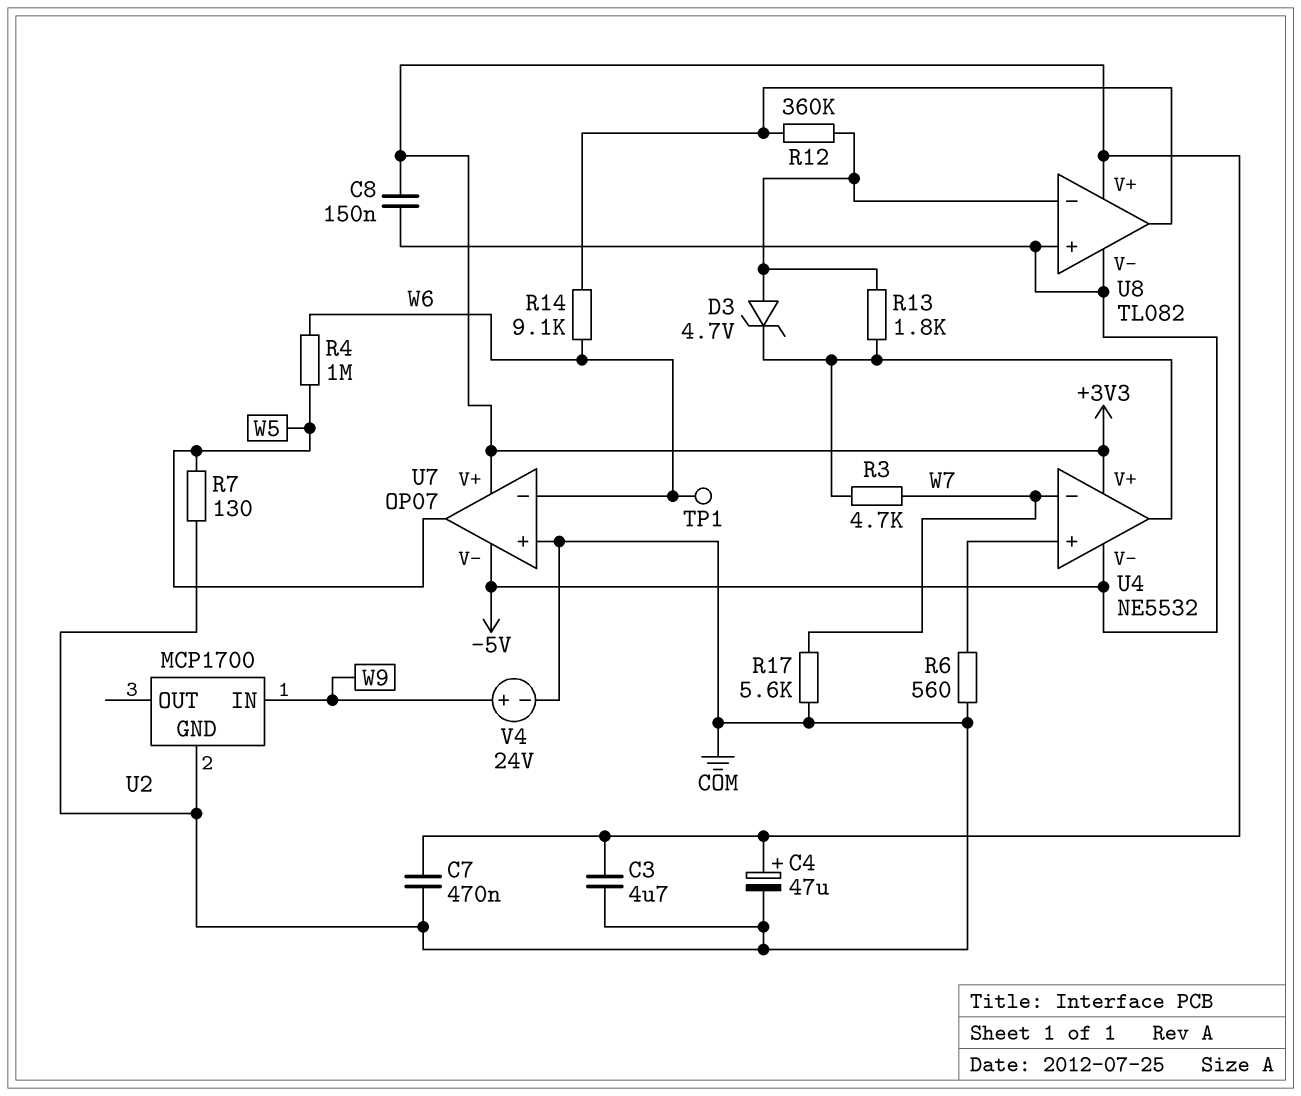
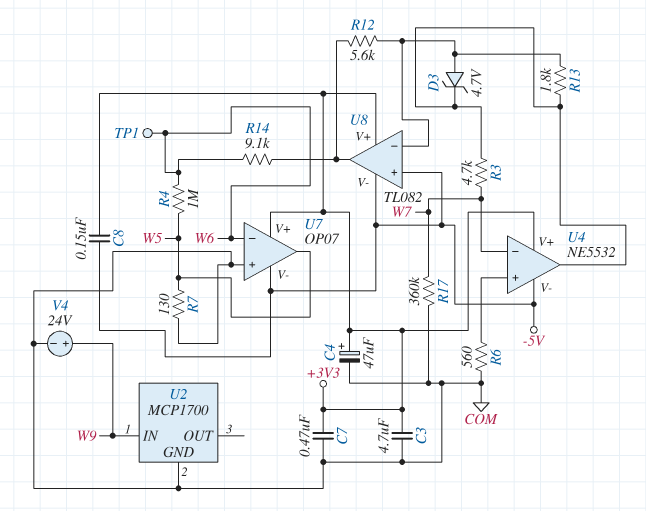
R12: 360k (U8/in-, U8/out) -> 5.6k (U8/in-, U8/out)
R17: 5.6k (COM, W7) -> 360k (COM, W7)

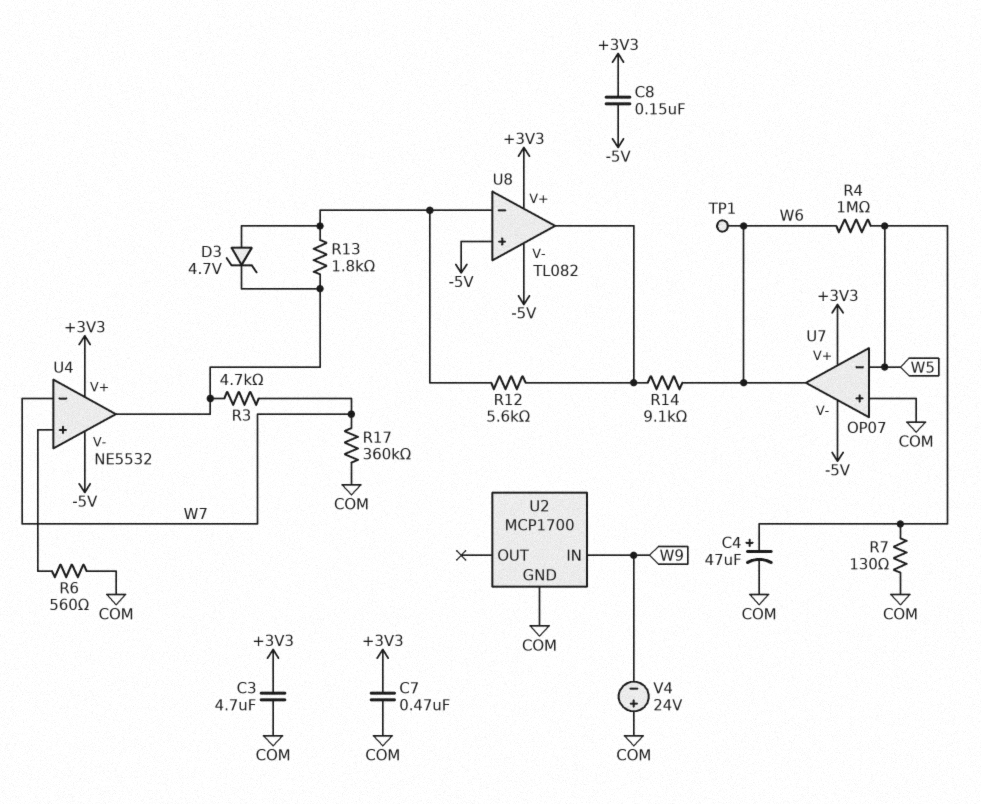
C4: 47uF (plus +3V3, minus COM) -> 47uF (plus W5, minus COM)
U7 pin in-: W6 -> W5
U7 pin out: W5 -> W6
V4: 24V (plus W9, minus COM) -> 24V (plus COM, minus W9)

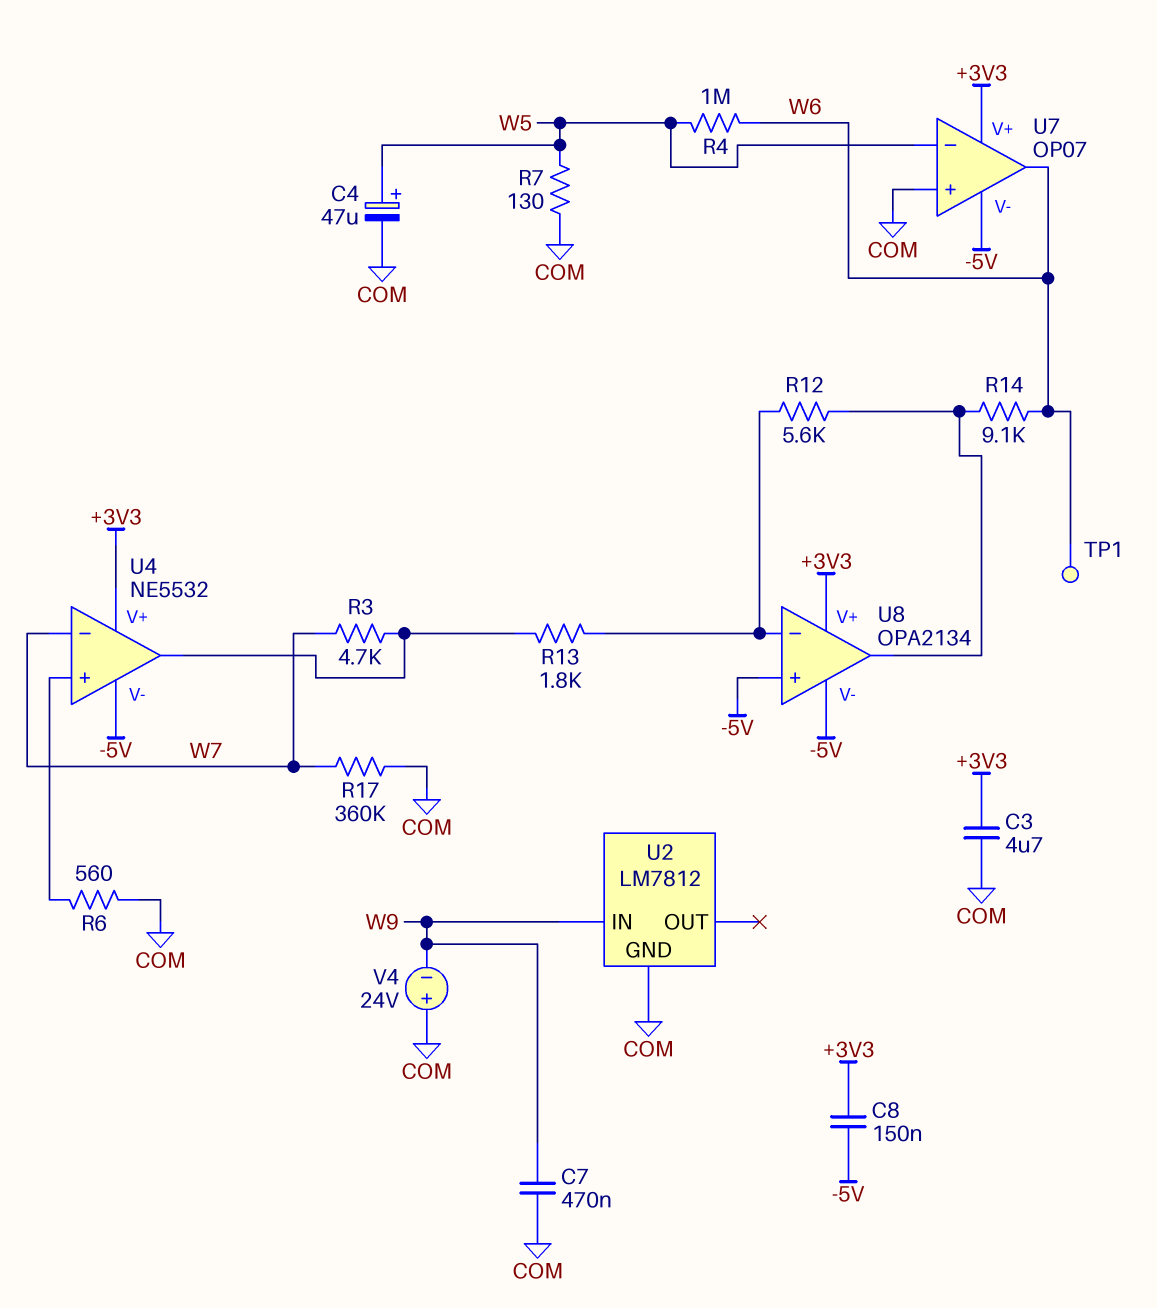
C7: 470nF (+3V3, COM) -> 470nF (COM, W9)
D3: zener 4.7V (A U8/in-, K U4/out) -> none
U2: MCP1700 -> LM7812
U8: TL082 -> OPA2134

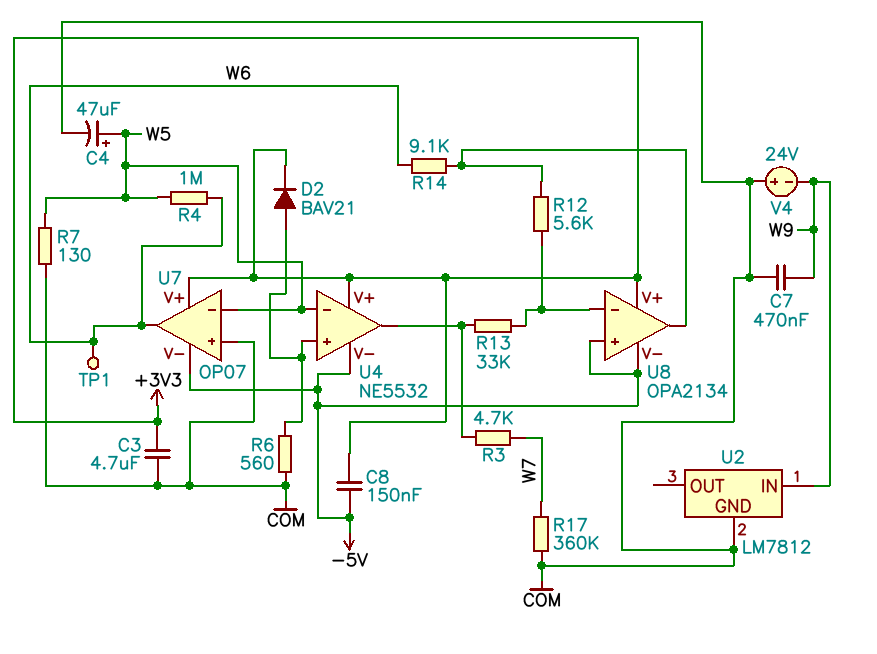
D2: none -> diode BAV21 (A U4/in+, K +3V3)
R13: 1.8k (U4/out, U8/in-) -> 33k (U4/out, U8/in-)
U4 pin in-: W7 -> W5

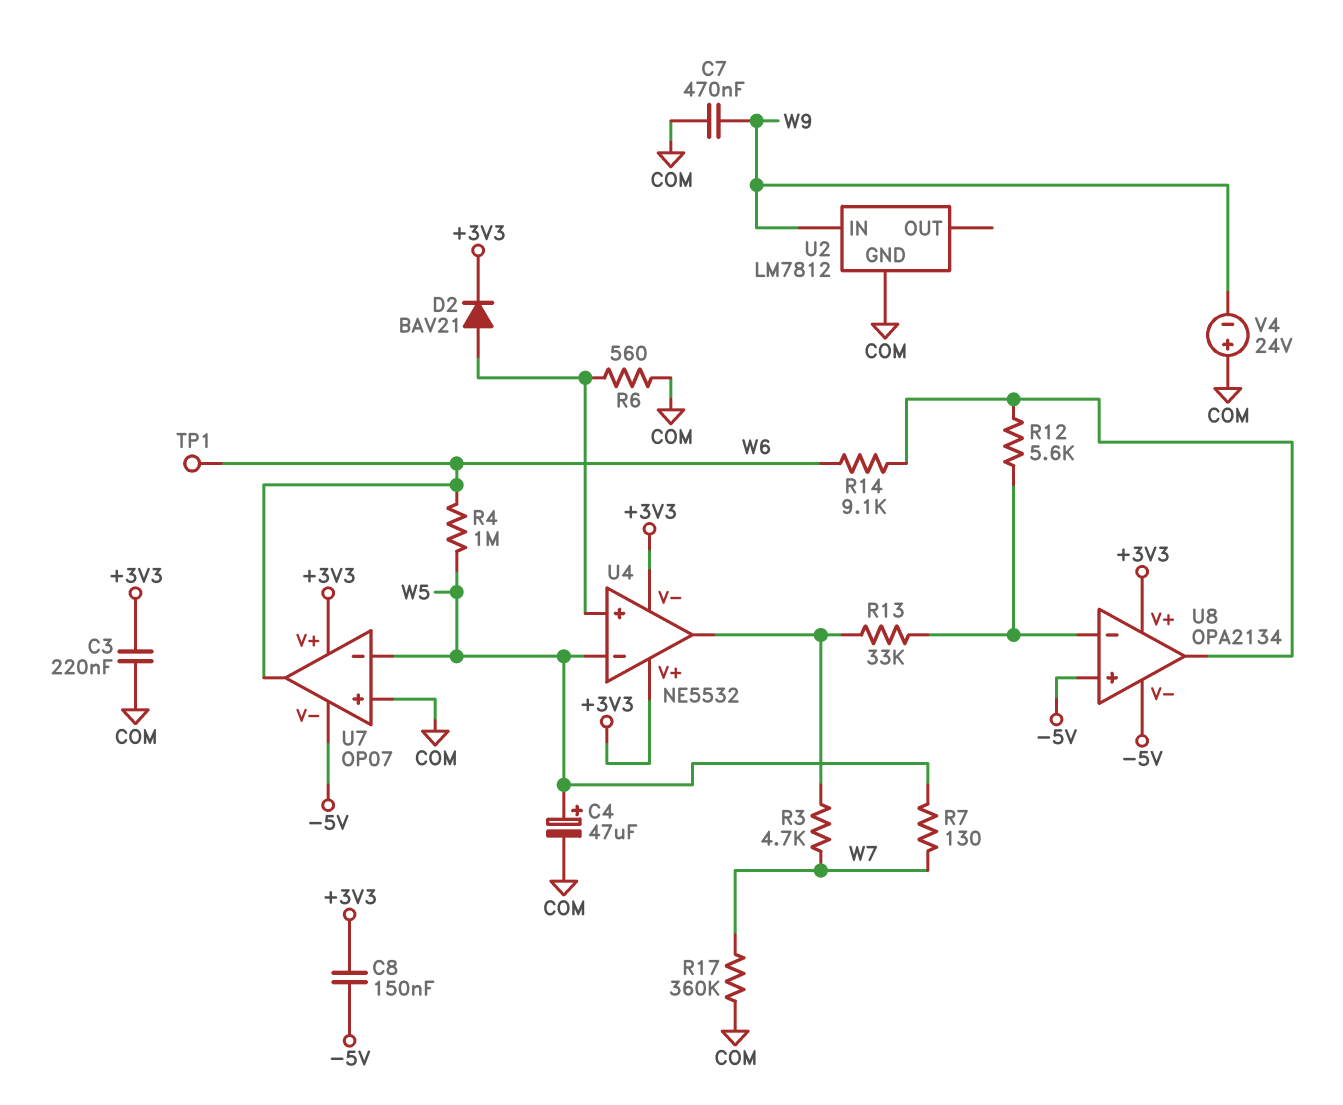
C3: 4.7uF (+3V3, COM) -> 220nF (+3V3, COM)
R7: 130 (COM, W5) -> 130 (W5, W7)
U4 pin V-: -5V -> +3V3

